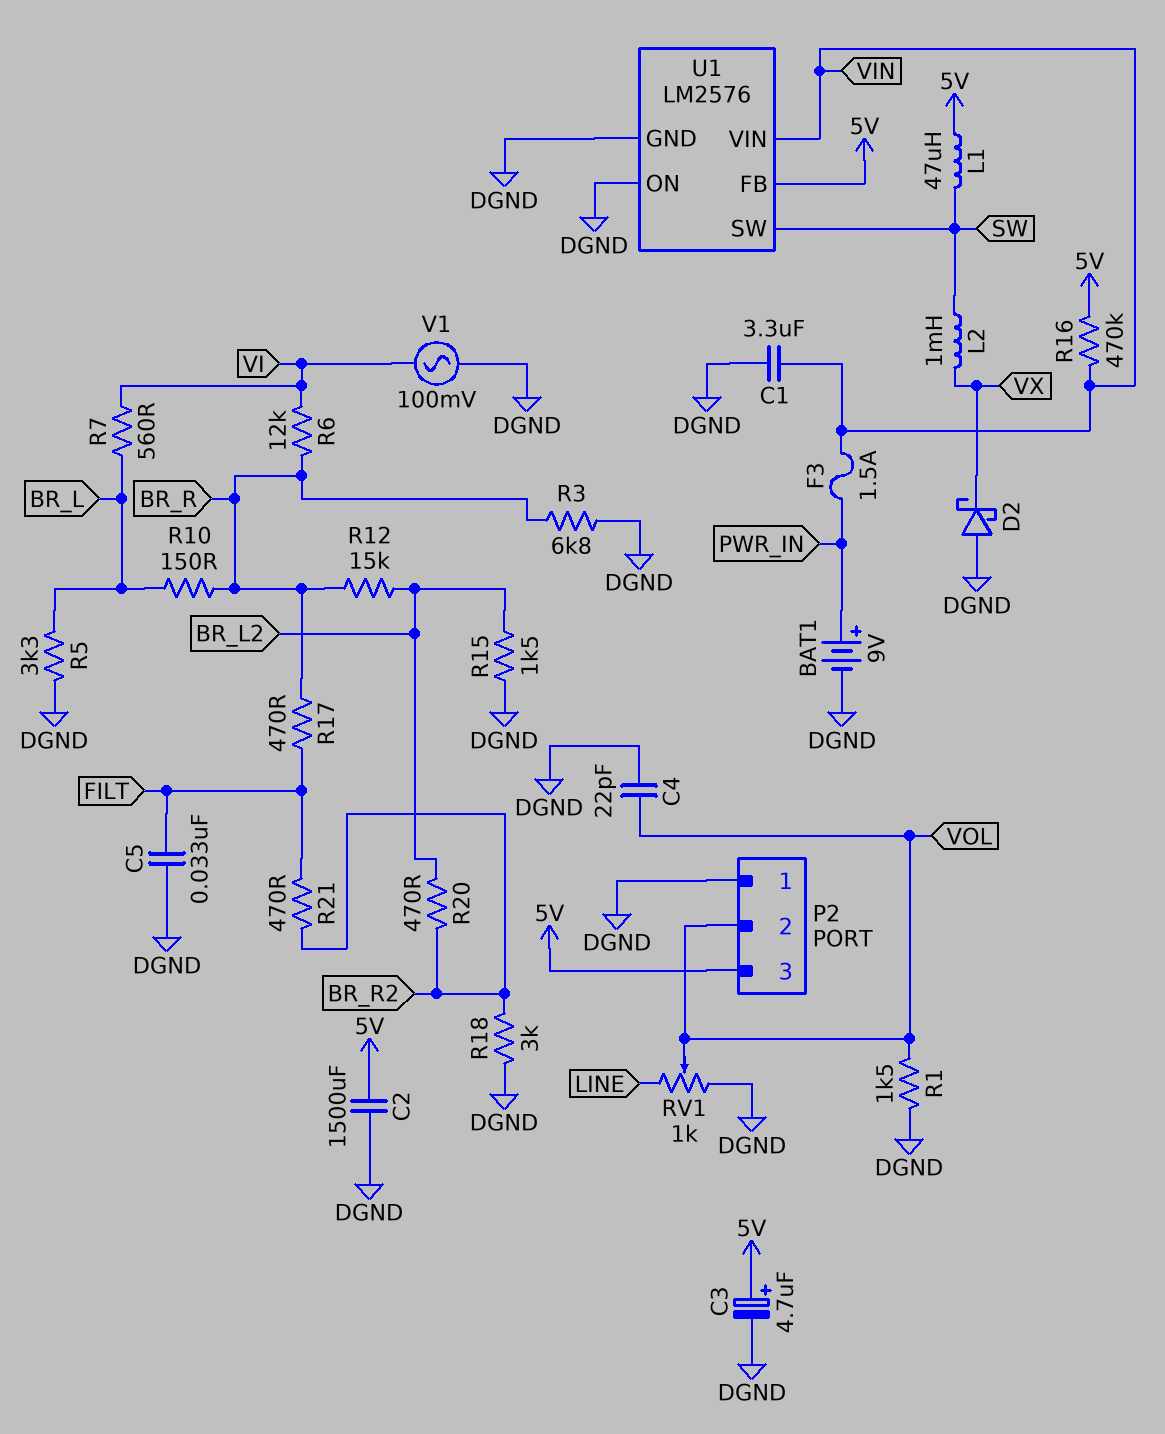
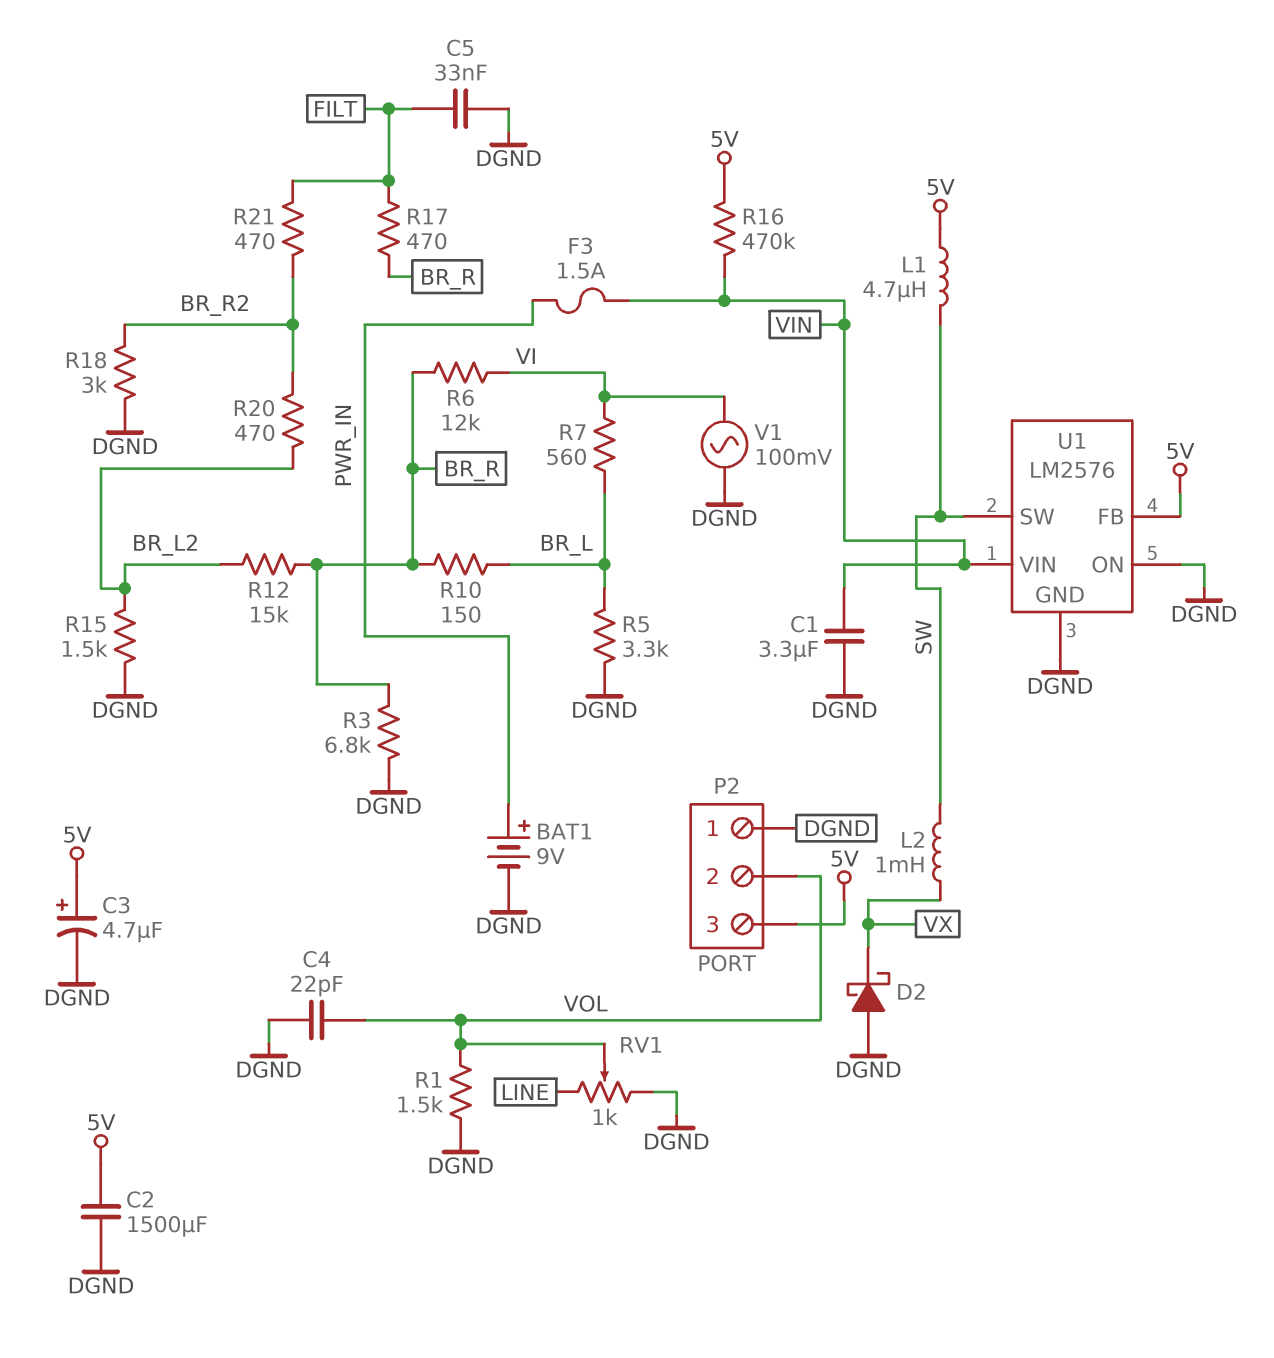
L1: 47uH (5V, SW) -> 4.7uH (5V, SW)

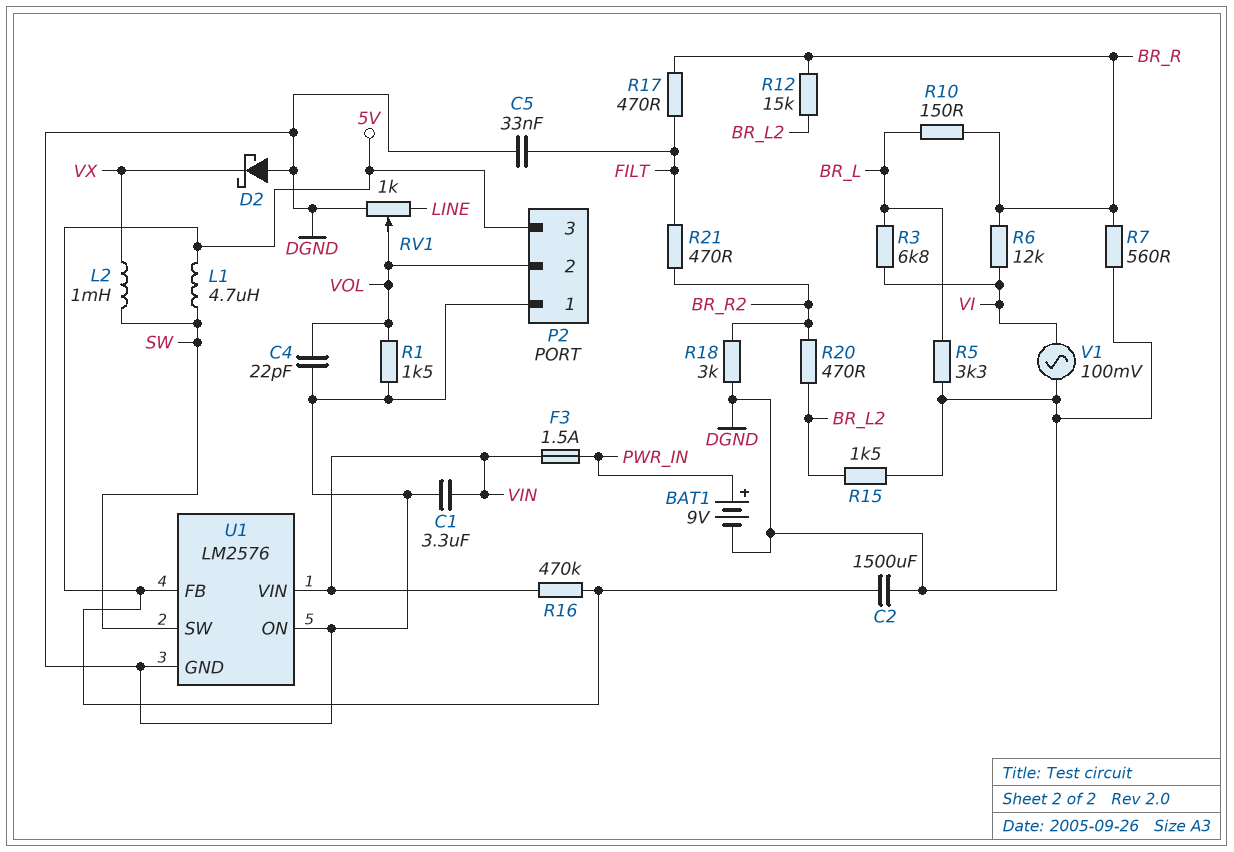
C3: 4.7uF (plus 5V, minus DGND) -> none
R3: 6.8k (BR_R, DGND) -> 6.8k (BR_L, VI)
R7: 560 (BR_L, VI) -> 560 (BR_R, DGND)

